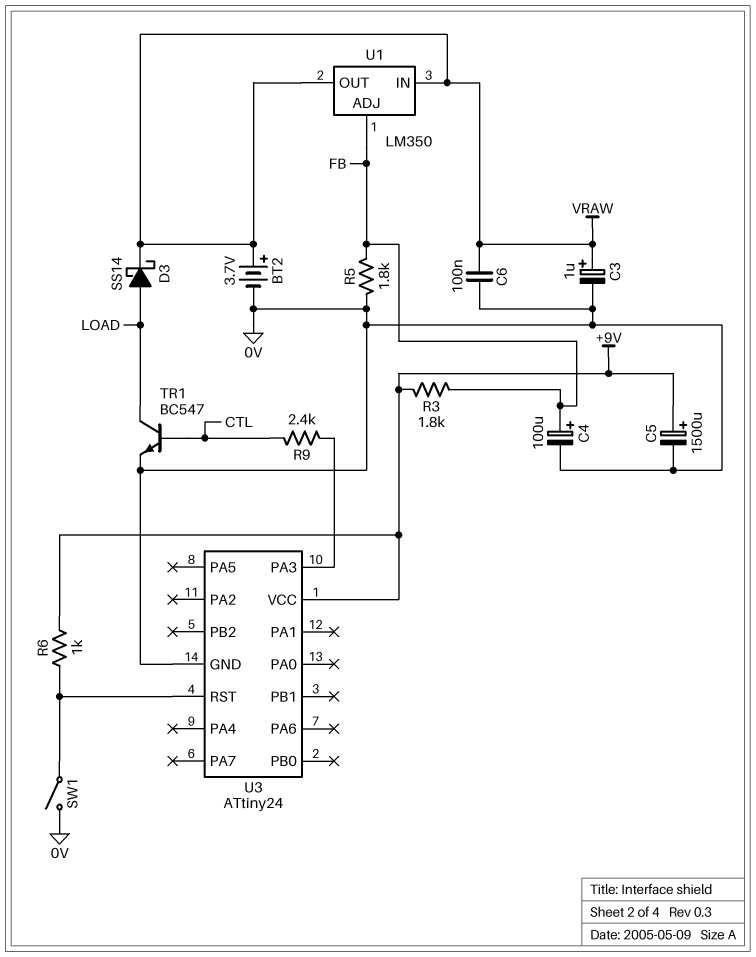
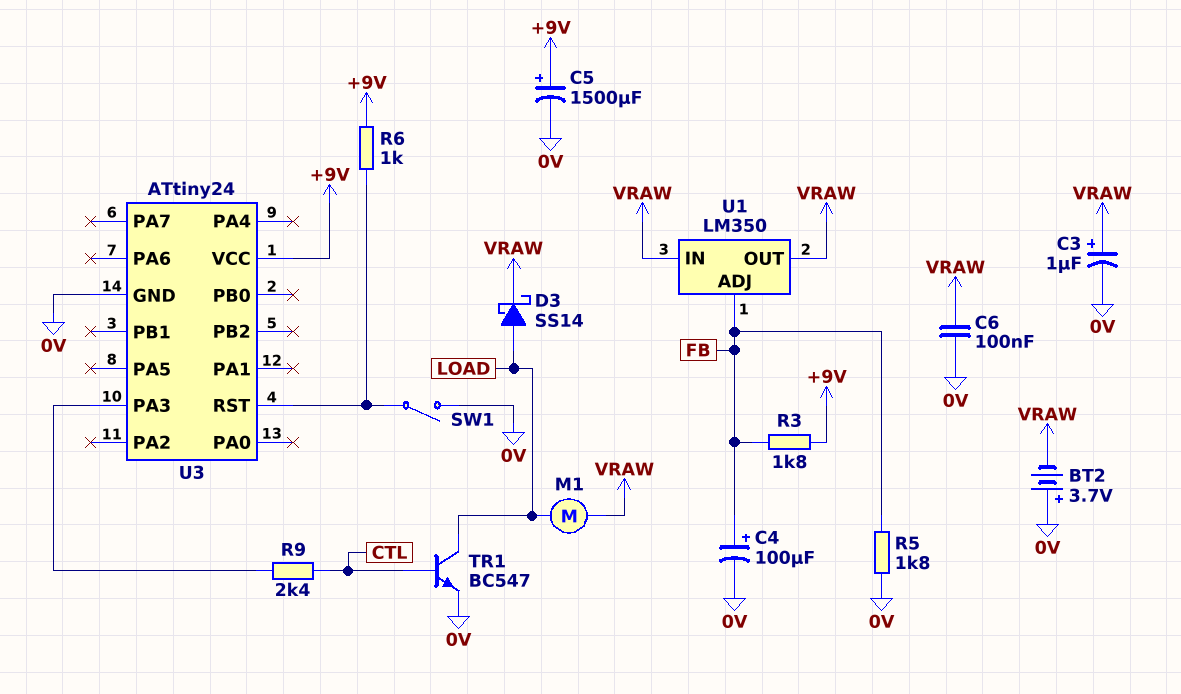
BT2: 3.7V (plus VRAW, minus 0V) -> 3.7V (plus 0V, minus VRAW)
M1: none -> motor (LOAD, VRAW)

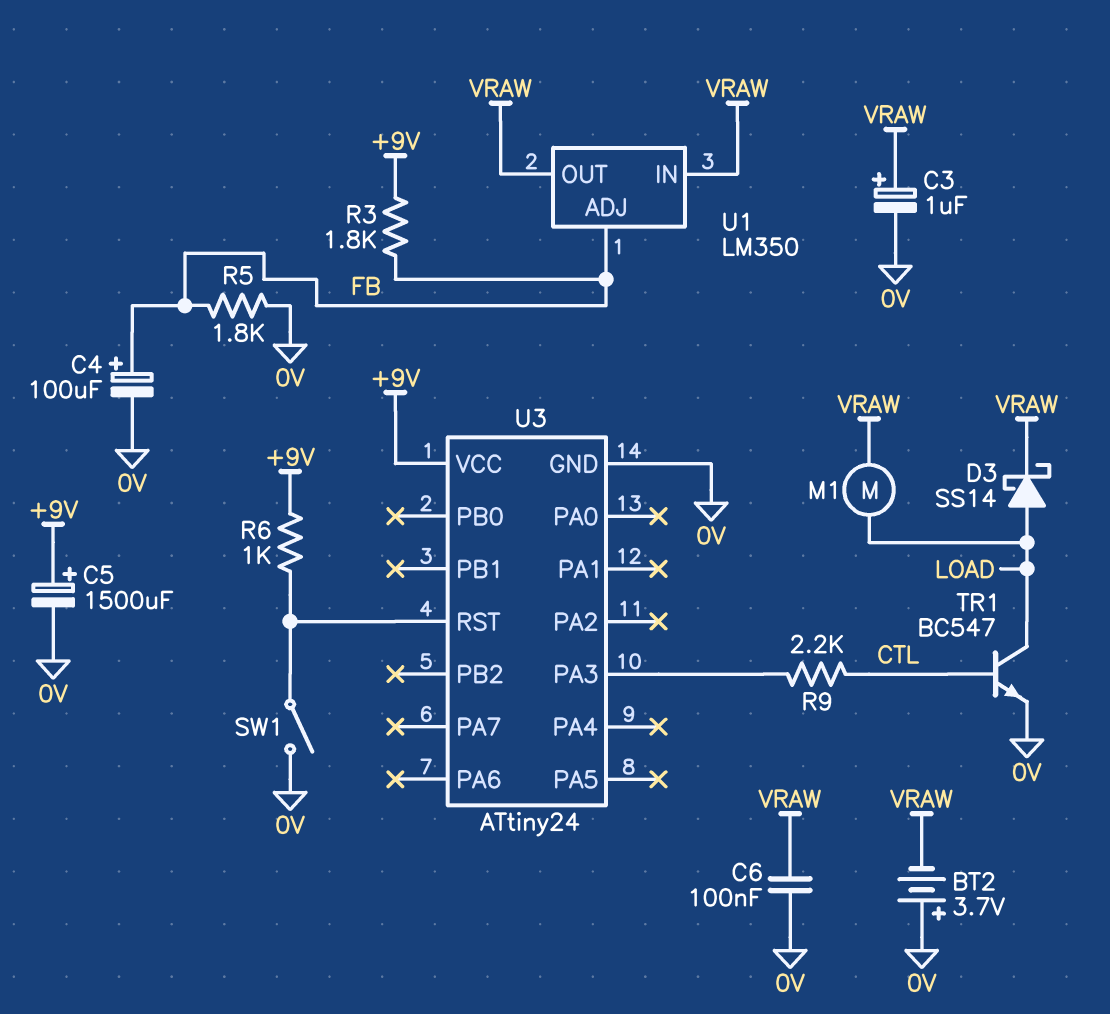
R9: 2.4k (CTL, U3/PA3) -> 2.2k (CTL, U3/PA3)

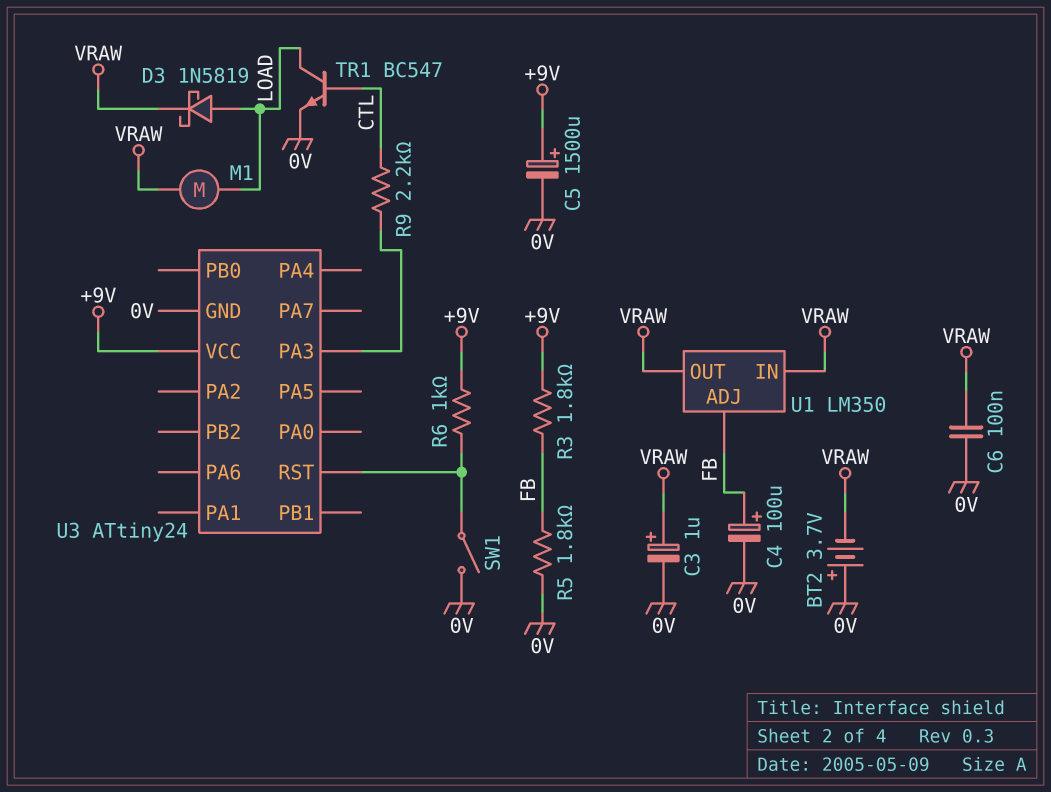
D3: schottky SS14 (A LOAD, K VRAW) -> schottky 1N5819 (A LOAD, K VRAW)

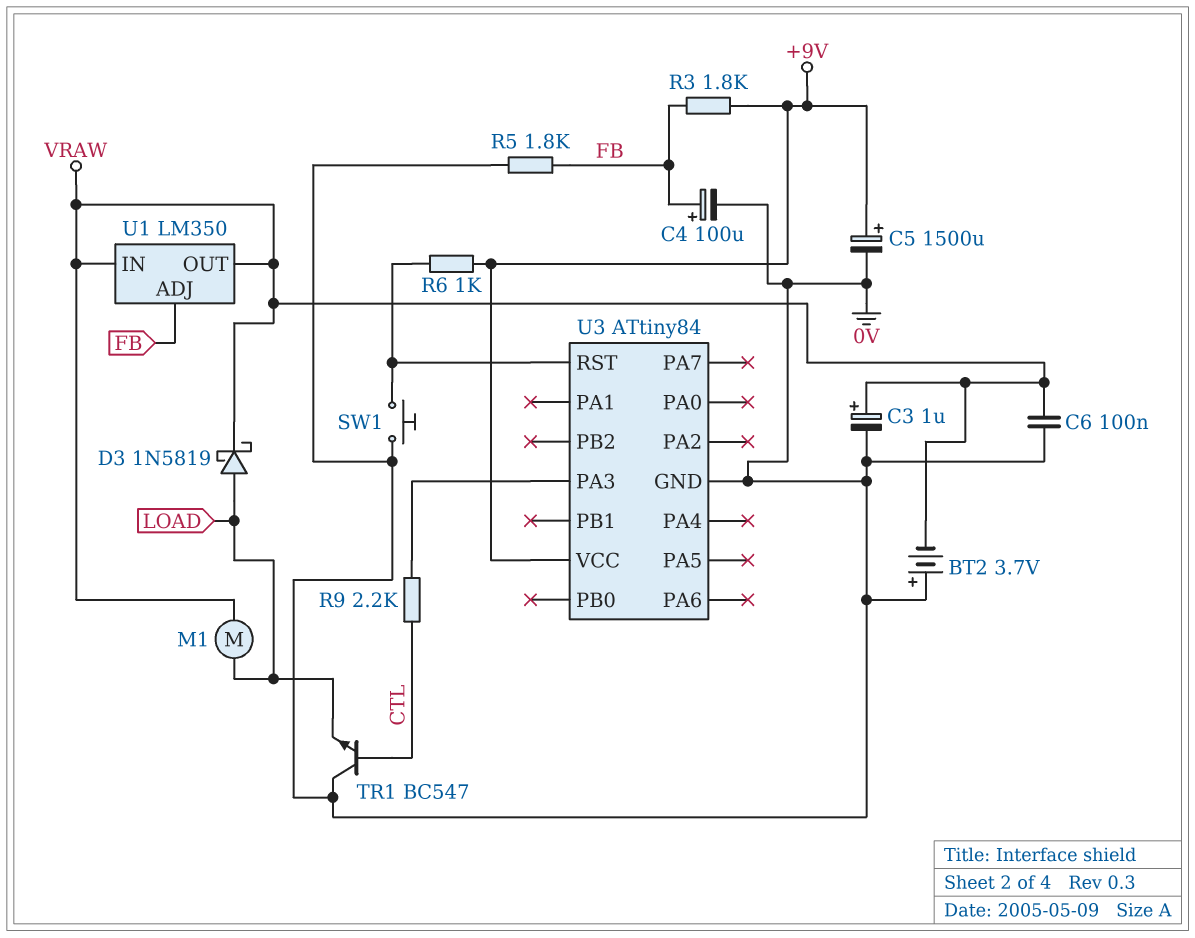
SW1: switch (0V, U3/RST) -> button (0V, U3/RST)
TR1: NPN BC547 (B CTL, C LOAD, E 0V) -> NPN BC547 (B CTL, C 0V, E LOAD)
U3: ATtiny24 -> ATtiny84

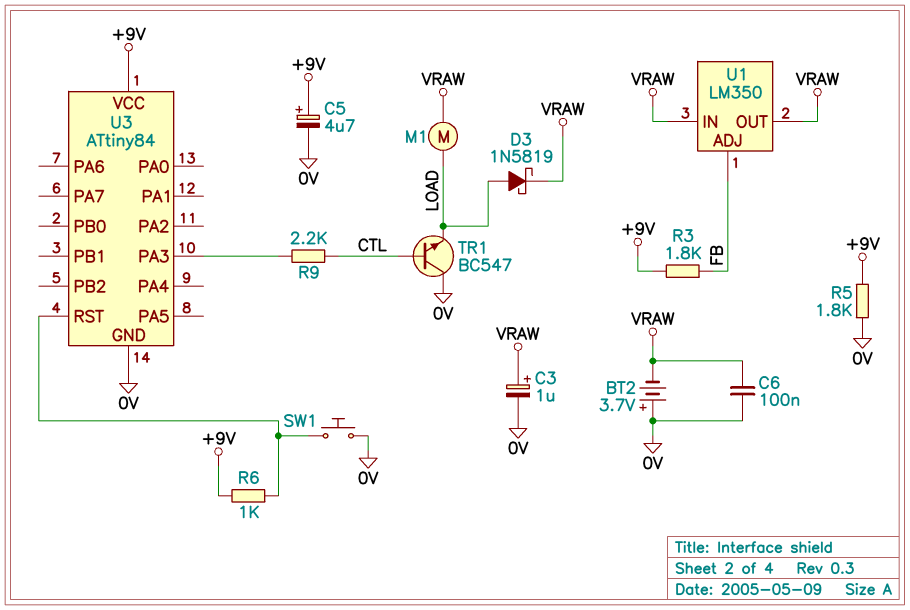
C4: 100uF (plus FB, minus 0V) -> none
C5: 1500uF (plus +9V, minus 0V) -> 4.7uF (plus +9V, minus 0V)
R5: 1.8k (0V, FB) -> 1.8k (+9V, 0V)

